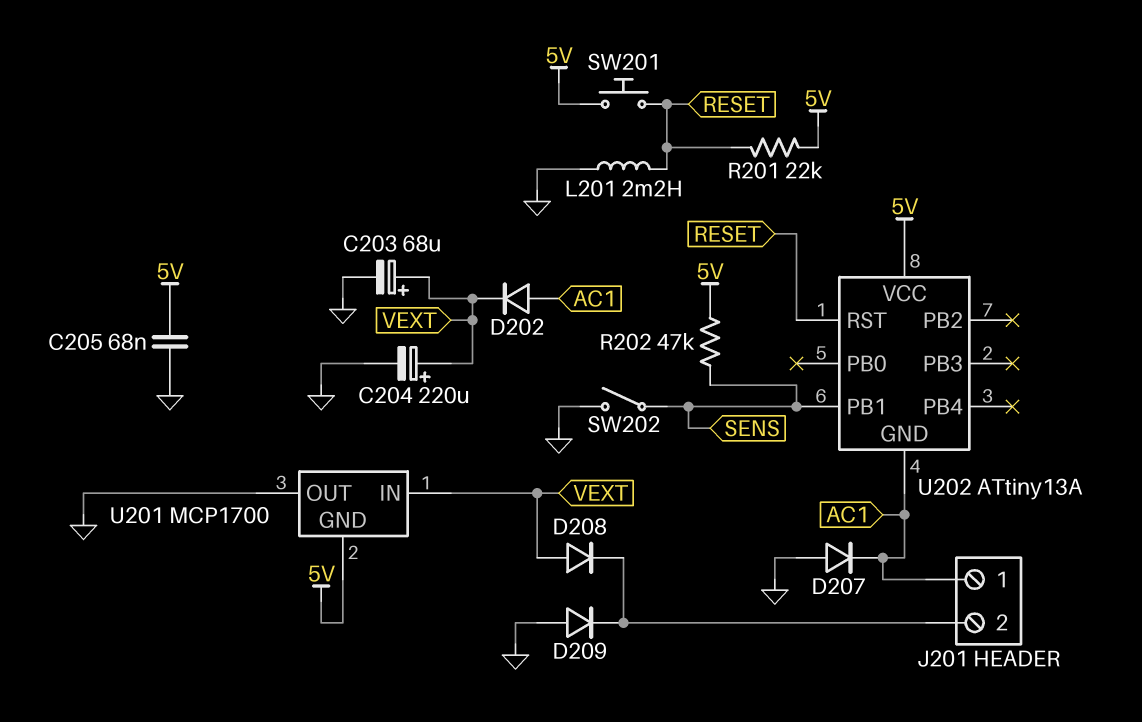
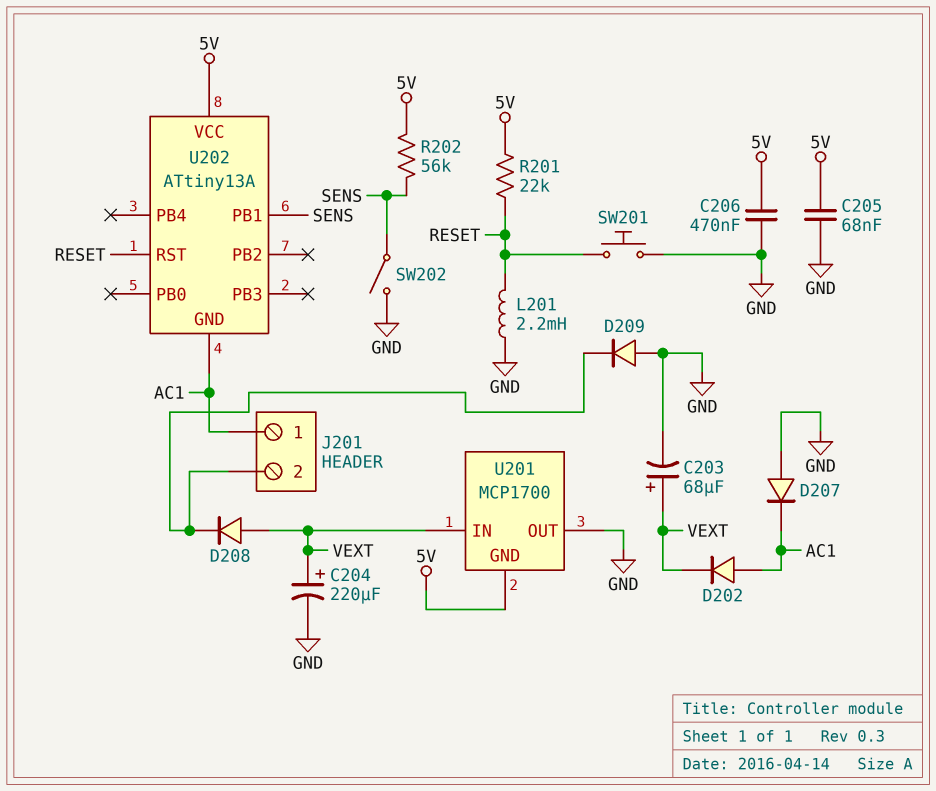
C206: none -> 470nF (5V, GND)
R202: 47k (5V, SENS) -> 56k (5V, SENS)
SW201: button (5V, RESET) -> button (GND, RESET)

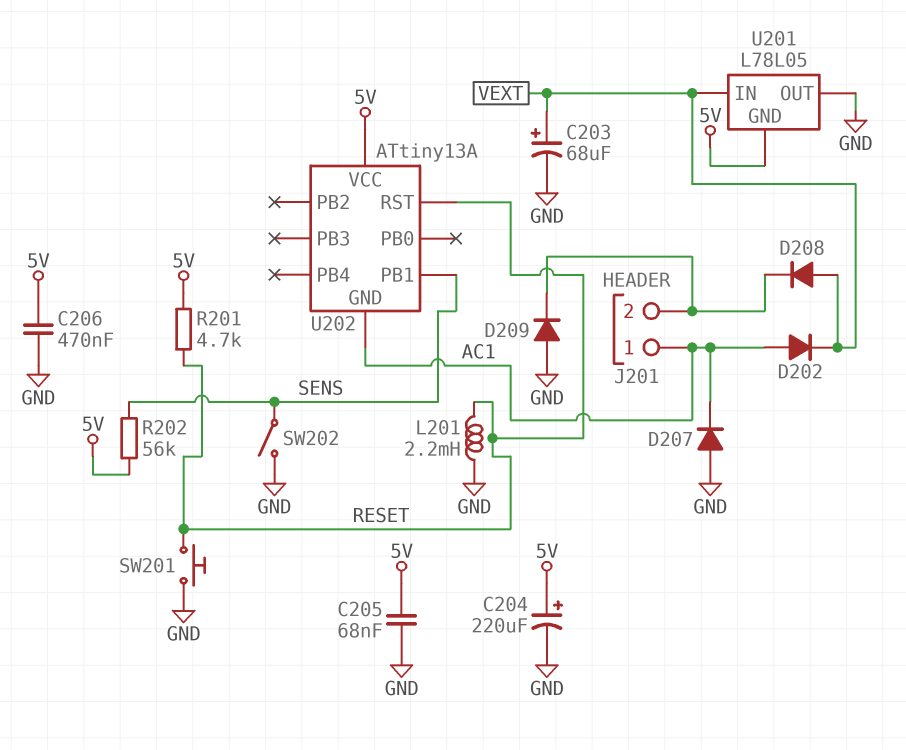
C204: 220uF (plus VEXT, minus GND) -> 220uF (plus 5V, minus GND)
R201: 22k (5V, RESET) -> 4.7k (5V, RESET)
U201: MCP1700 -> L78L05

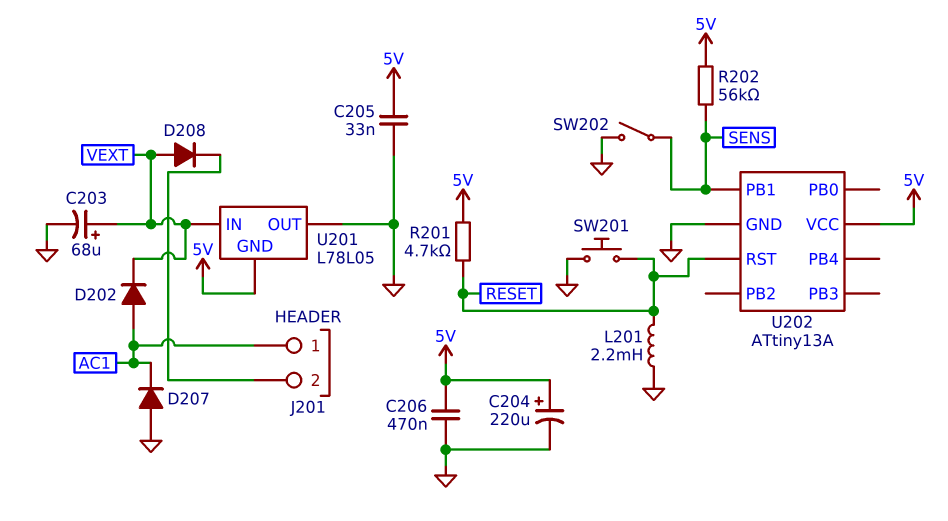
C205: 68nF (5V, GND) -> 33nF (5V, GND)
D209: diode (A GND, K J201/2) -> none
U202 pin GND: AC1 -> GND

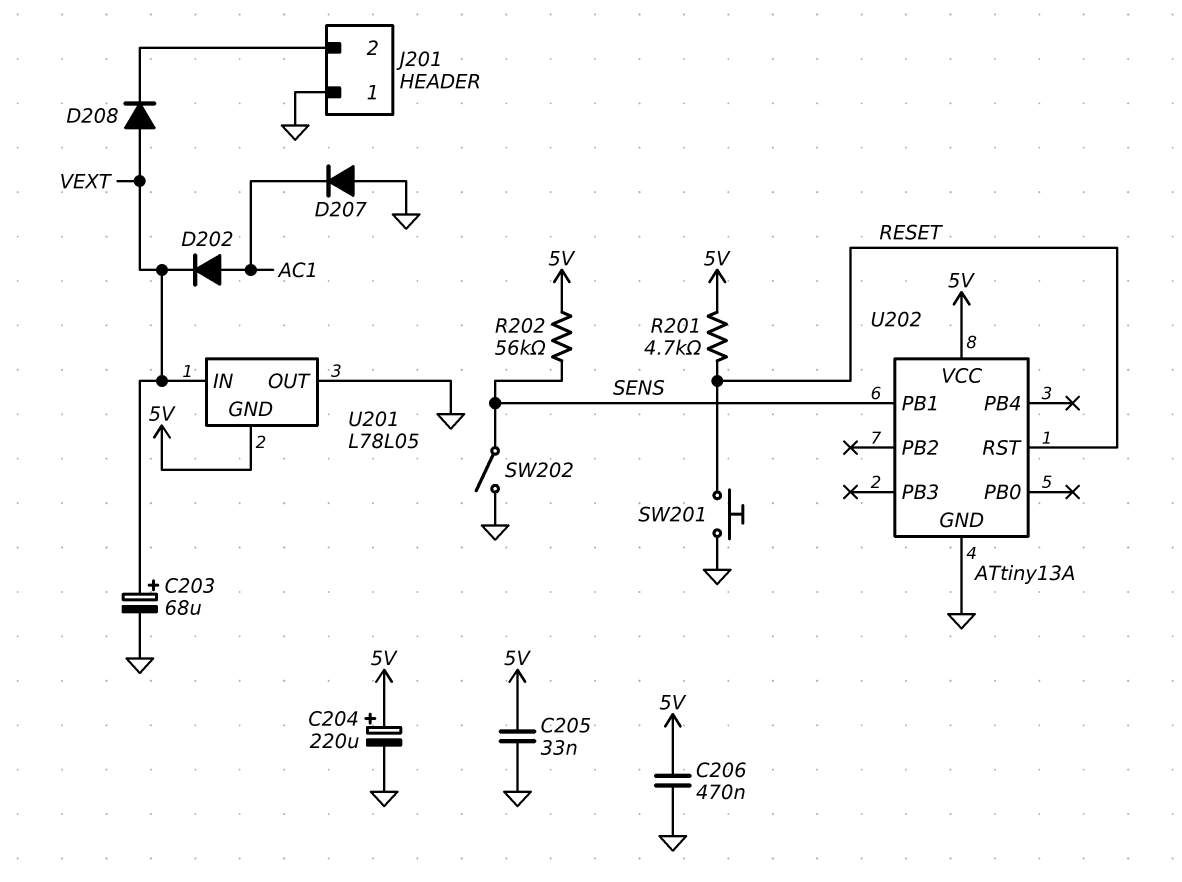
J201 pin 1: AC1 -> GND
L201: 2.2mH (GND, RESET) -> none

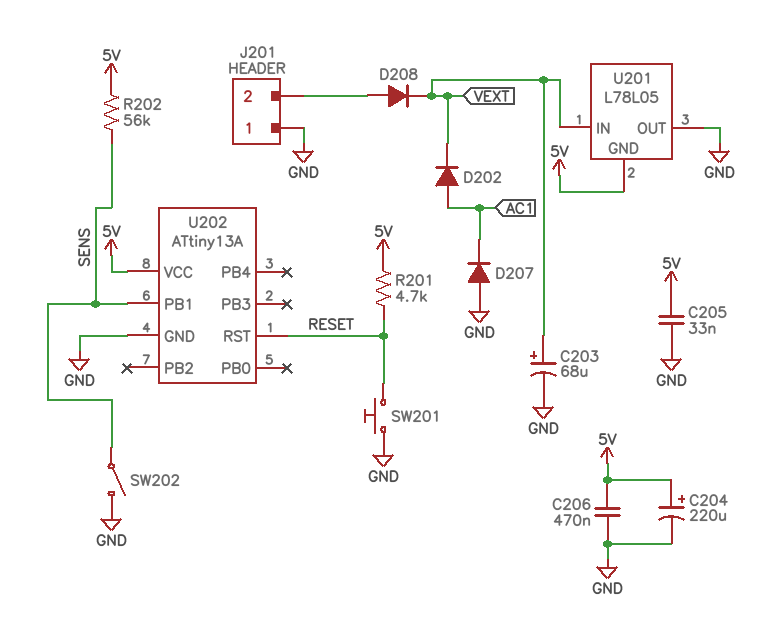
D208: diode (A VEXT, K J201/2) -> diode (A J201/2, K VEXT)

